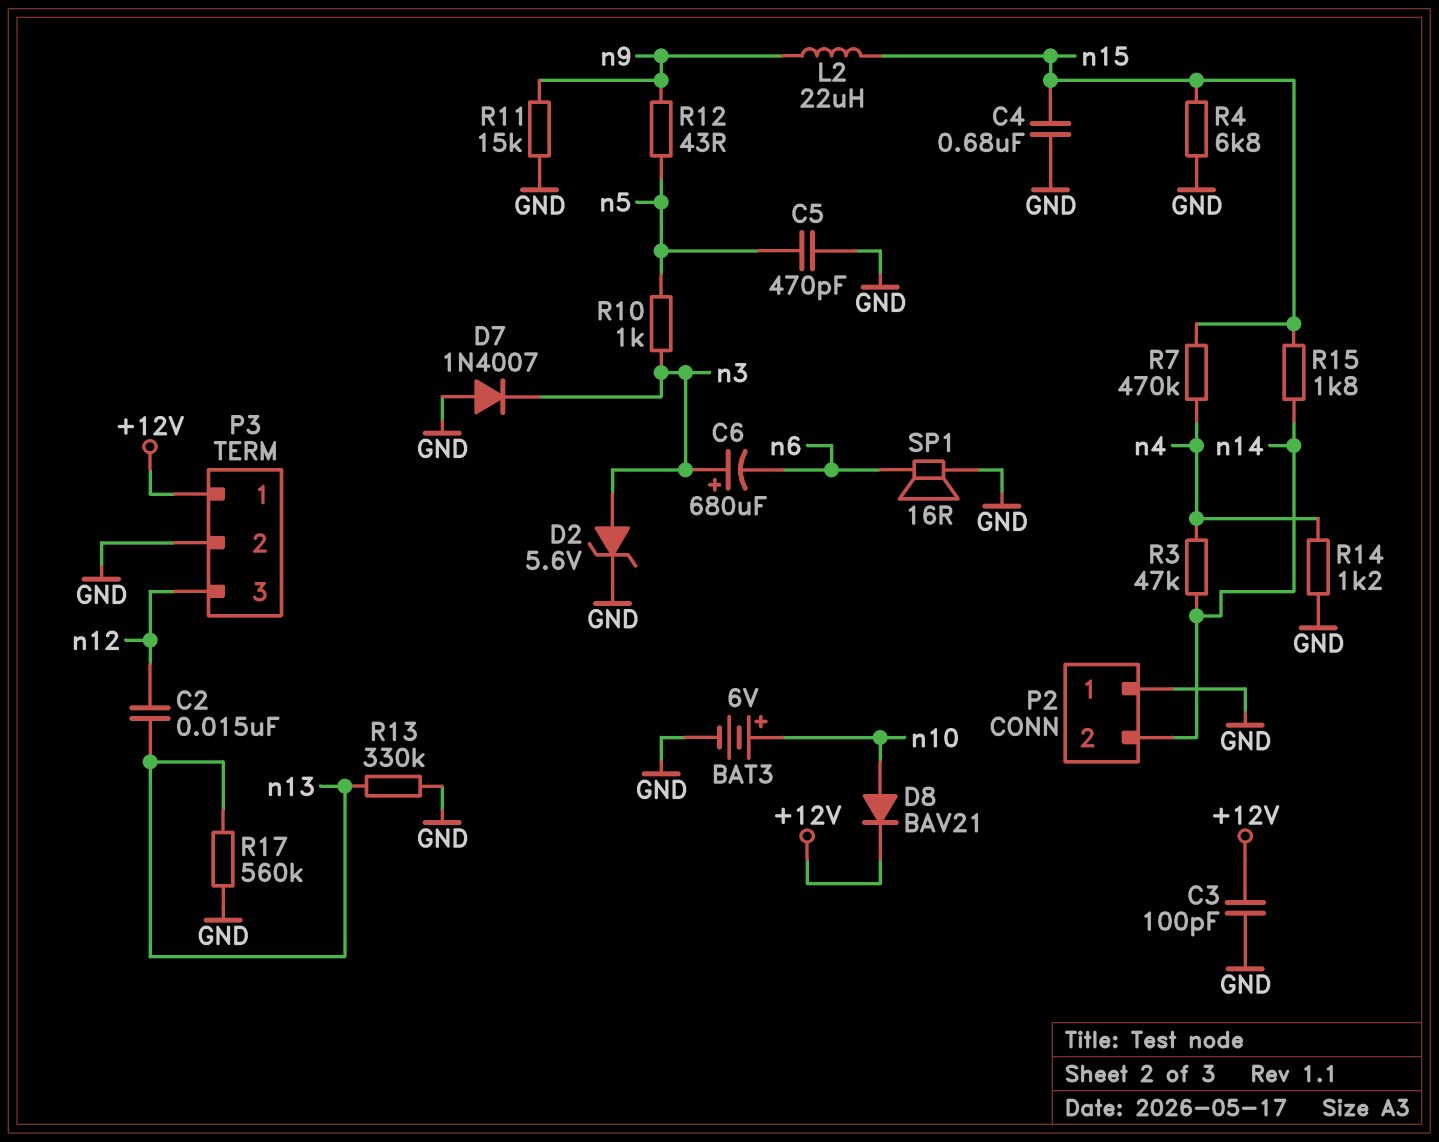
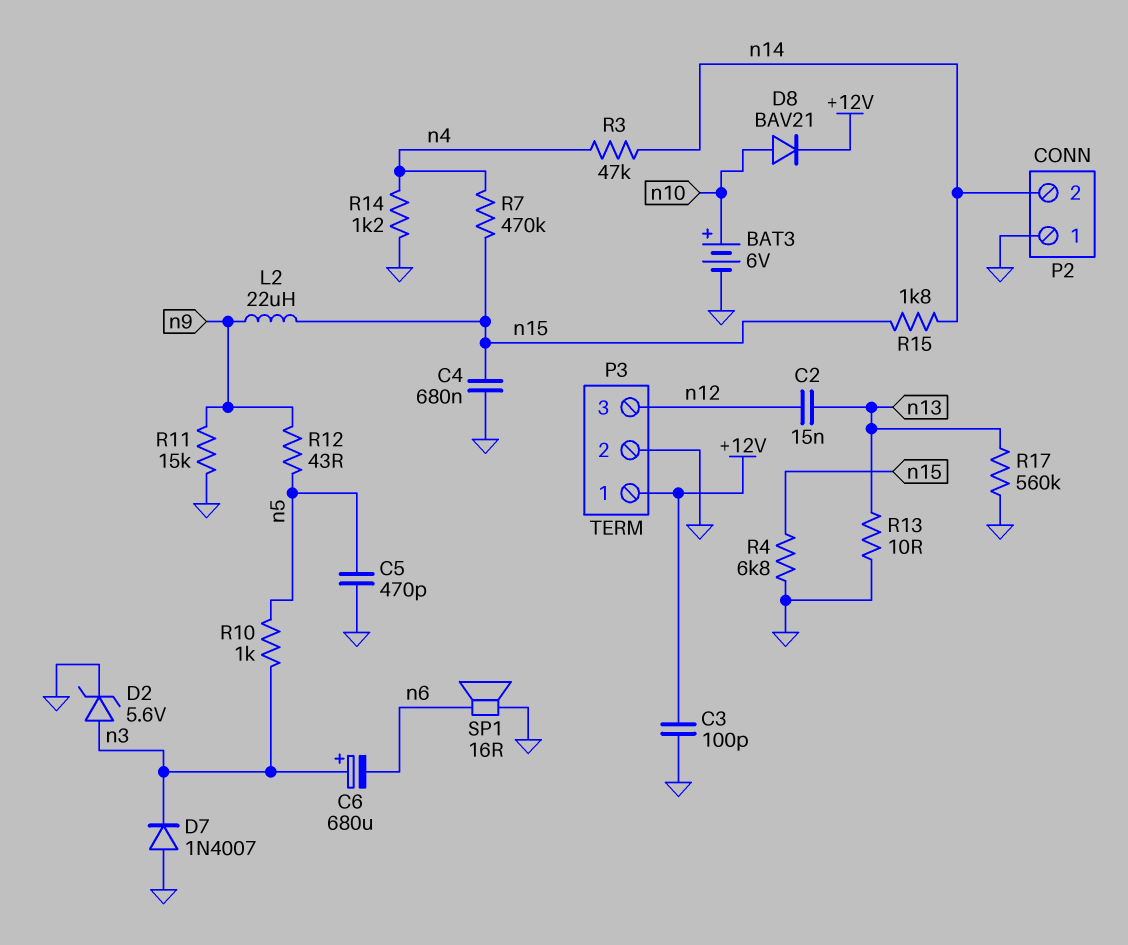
R13: 330k (GND, n13) -> 10 (GND, n13)

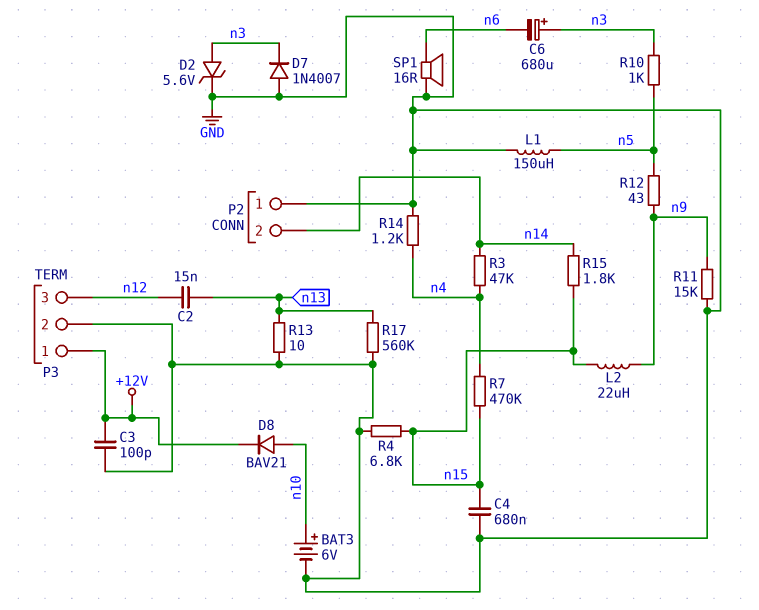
C5: 470pF (GND, n5) -> none
L1: none -> 150uH (GND, n5)

